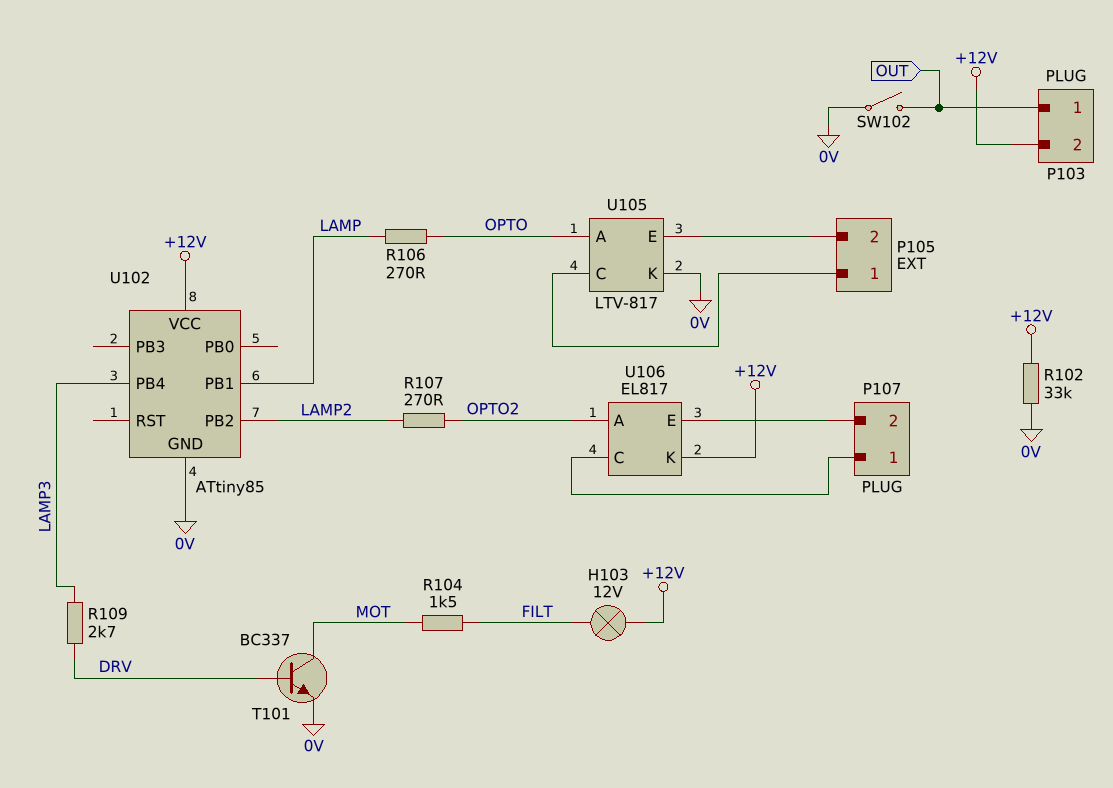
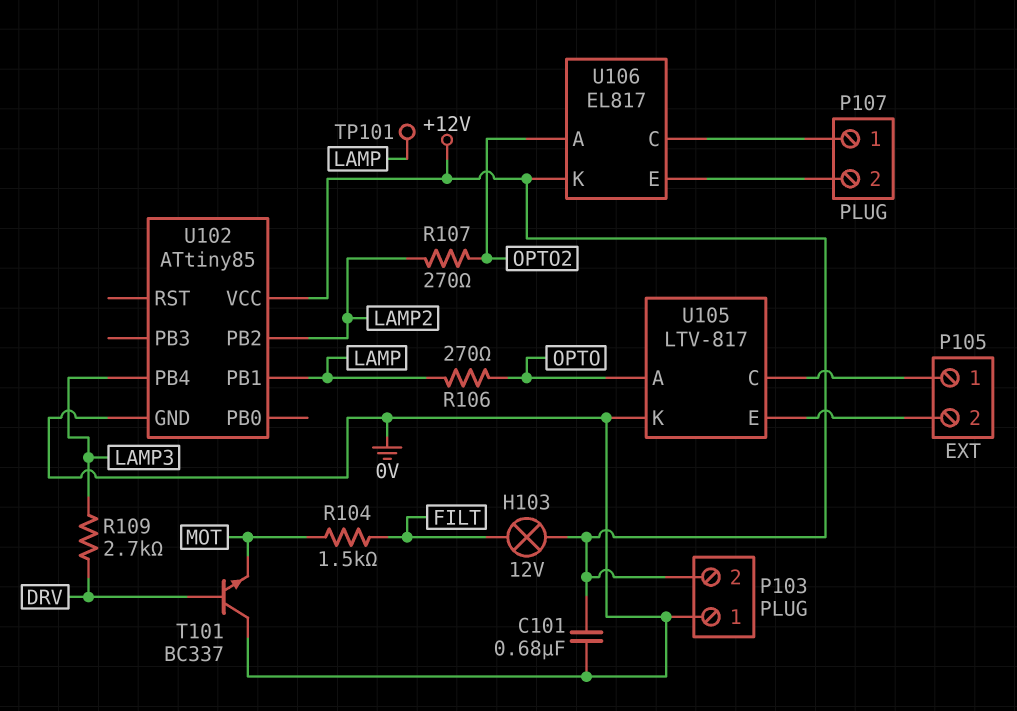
C101: none -> 680nF (+12V, 0V)
P103 pin 1: OUT -> 0V
R102: 33k (+12V, 0V) -> none
SW102: switch (0V, OUT) -> none
T101: NPN BC337 (B DRV, C MOT, E 0V) -> NPN BC337 (B DRV, C 0V, E MOT)
TP101: none -> test point (LAMP)

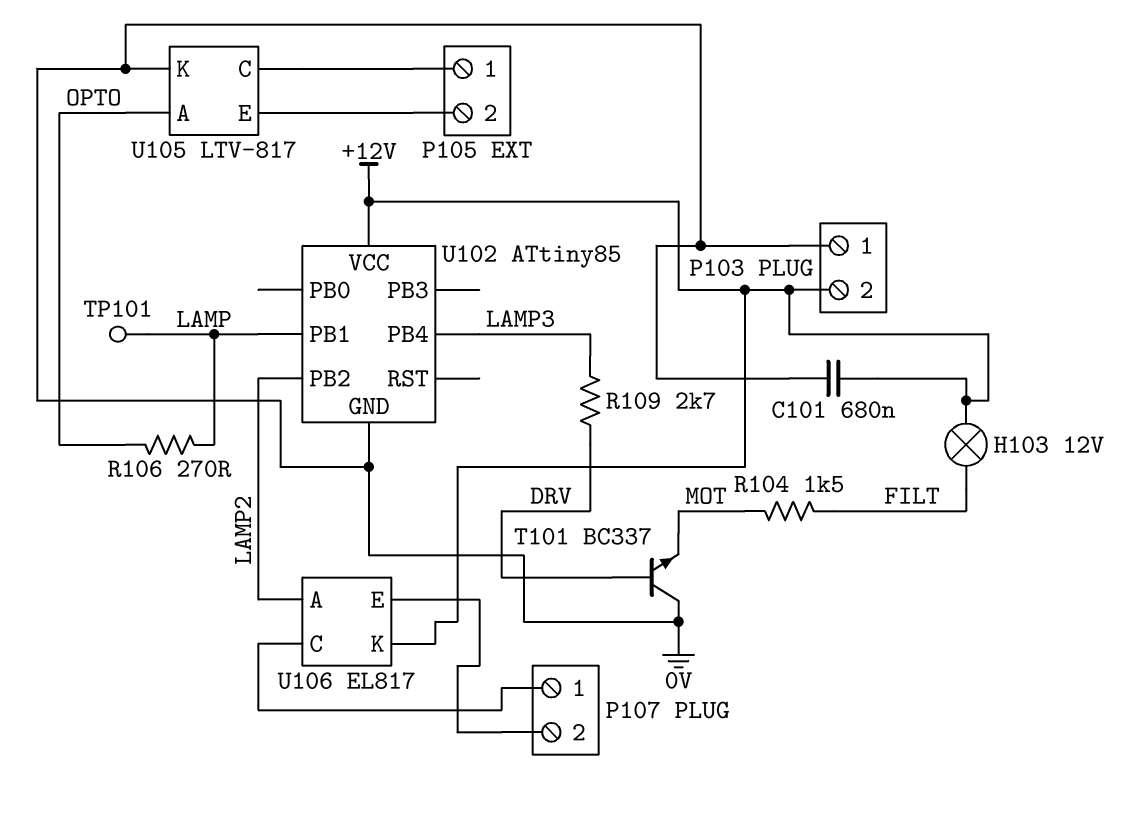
R107: 270 (LAMP2, OPTO2) -> none
U106 pin A: OPTO2 -> LAMP2

